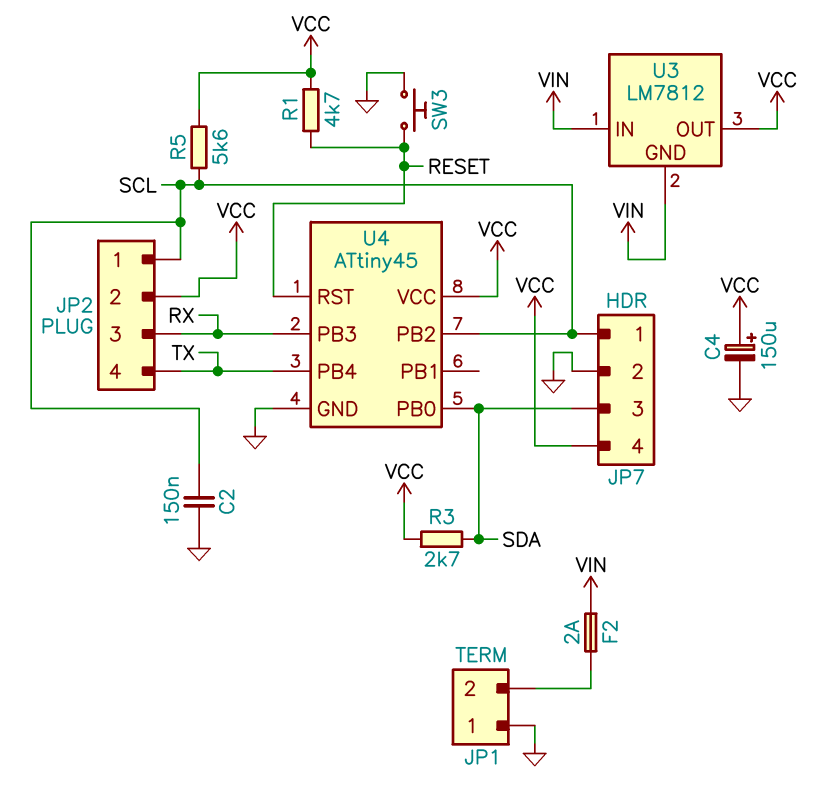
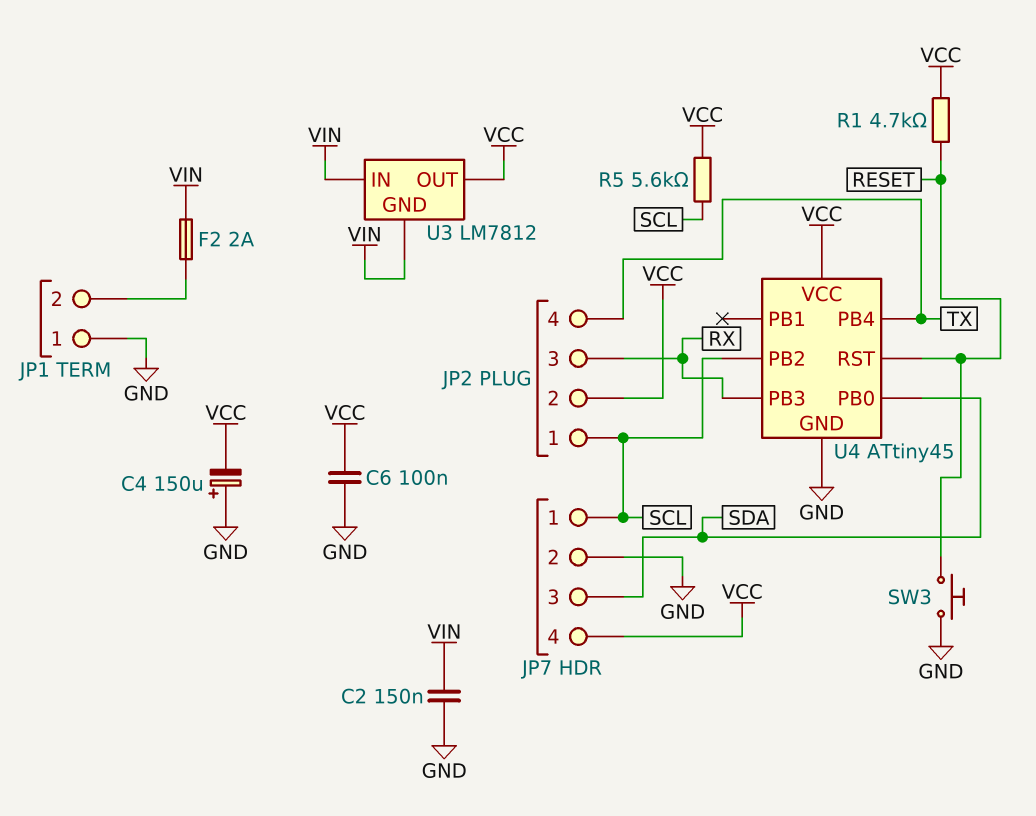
C2: 150nF (GND, SCL) -> 150nF (GND, VIN)
C4: 150uF (plus VCC, minus GND) -> 150uF (plus GND, minus VCC)
C6: none -> 100nF (GND, VCC)
R3: 2.7k (SDA, VCC) -> none

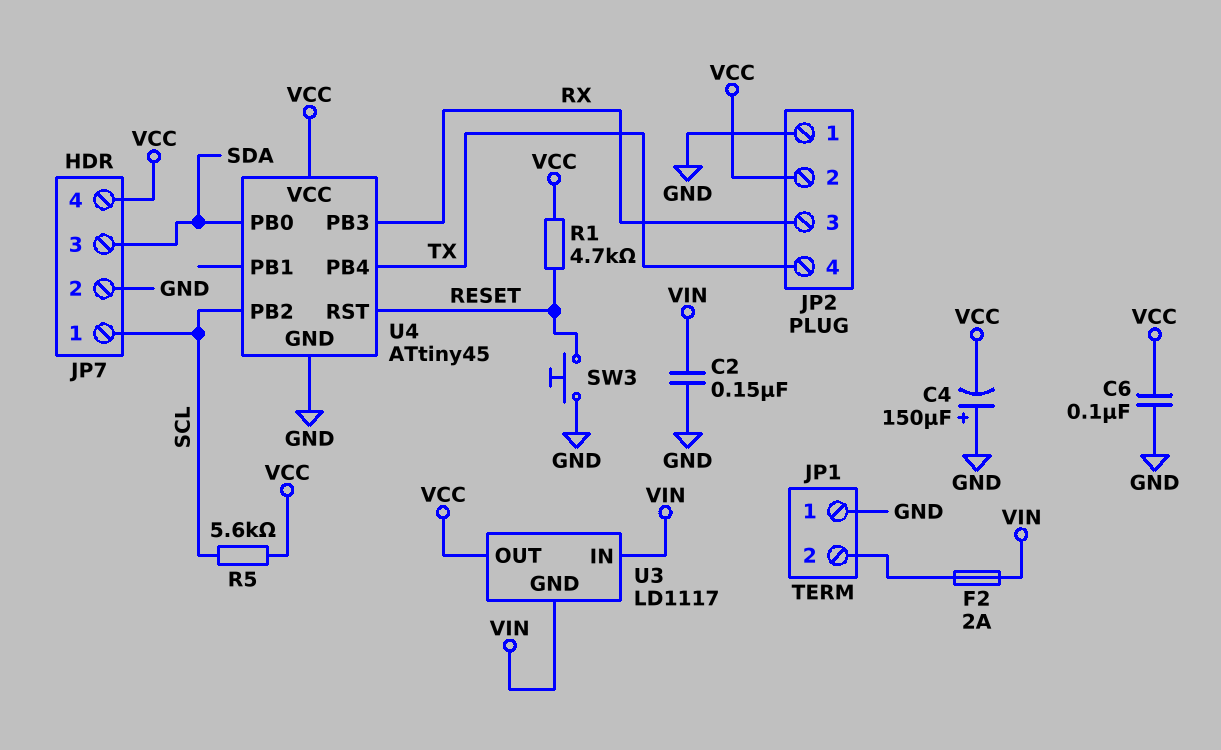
JP2 pin 1: SCL -> GND
U3: LM7812 -> LD1117

